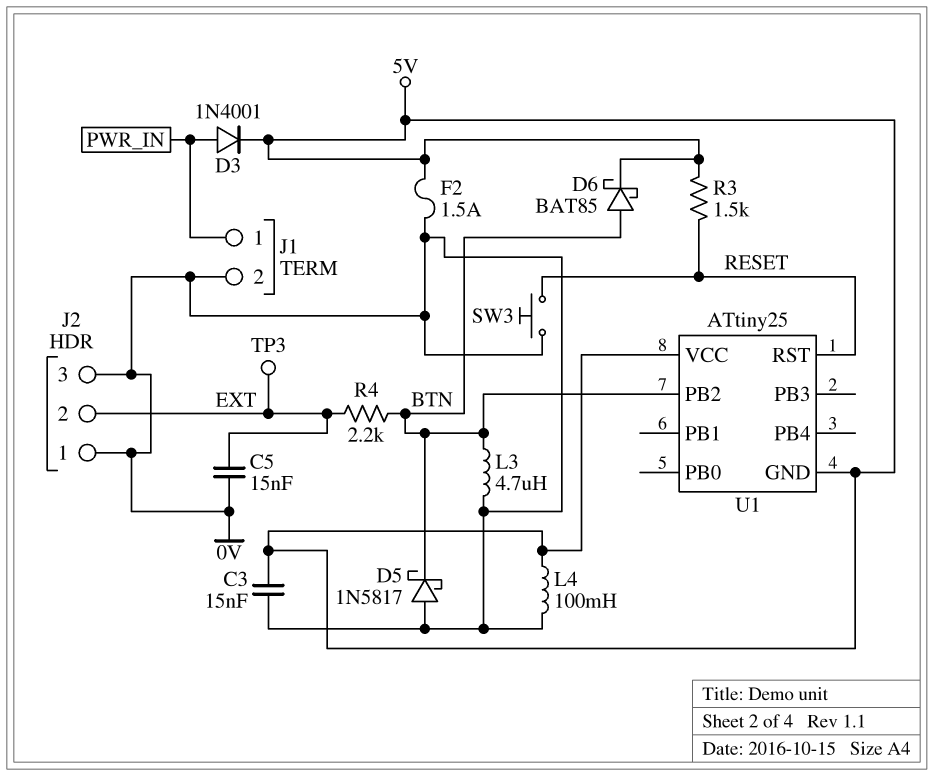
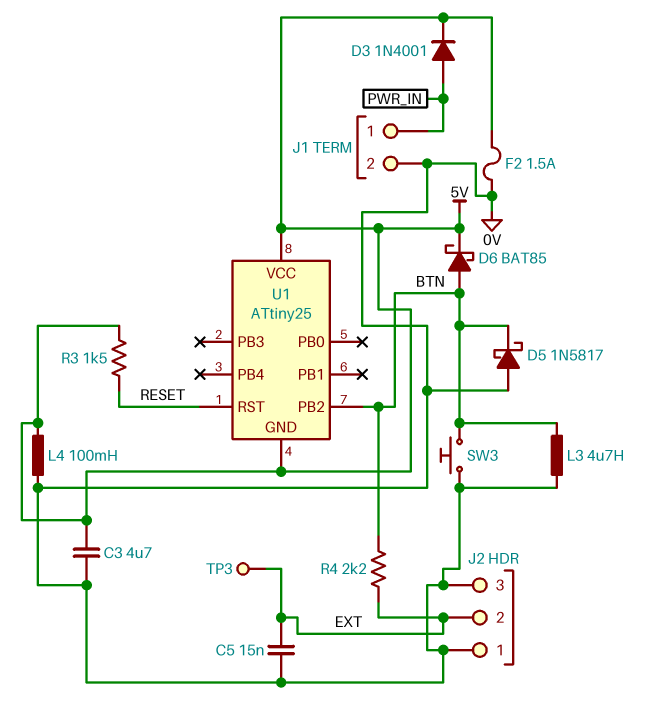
C3: 15nF (0V, 5V) -> 4.7uF (0V, 5V)
SW3: button (0V, RESET) -> button (0V, BTN)

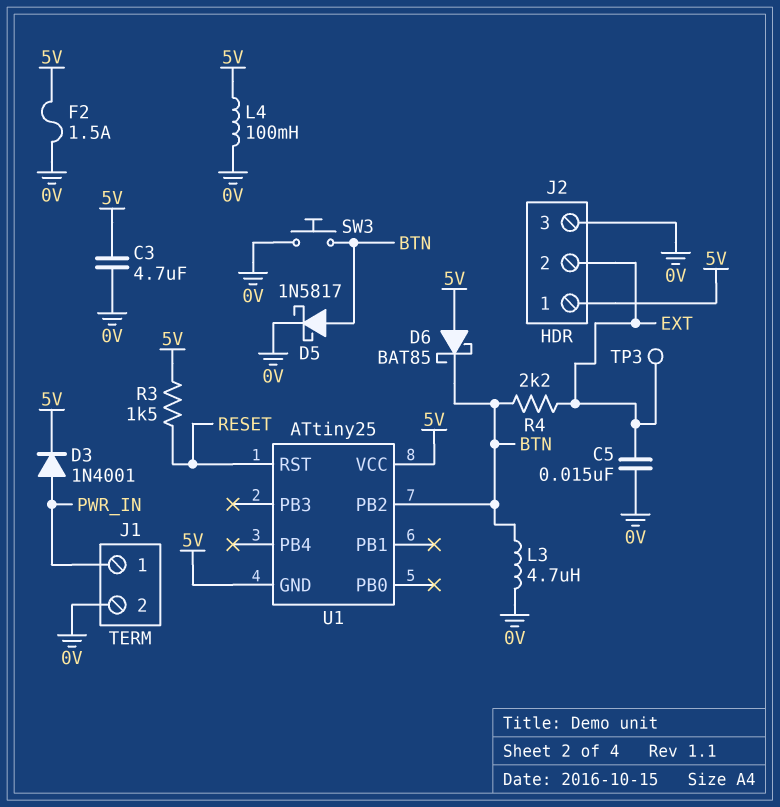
D5: schottky 1N5817 (A 0V, K BTN) -> schottky 1N5817 (A BTN, K 0V)
D6: schottky BAT85 (A BTN, K 5V) -> schottky BAT85 (A 5V, K BTN)
J2 pin 1: 0V -> 5V

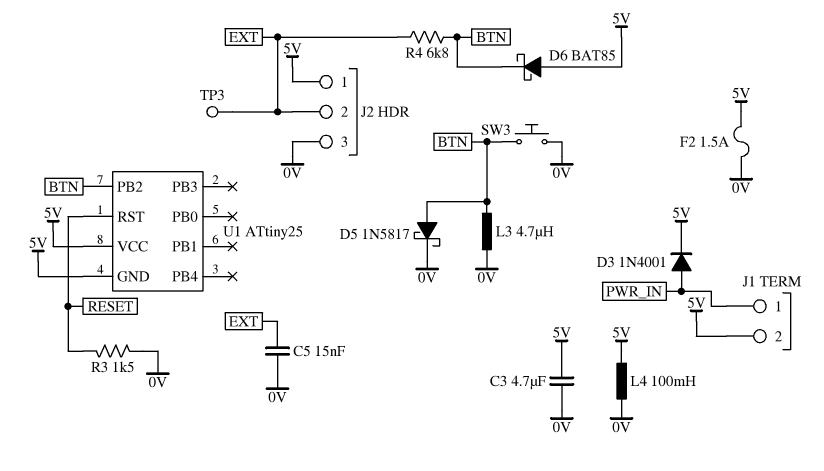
J1 pin 2: 0V -> 5V
R3: 1.5k (5V, RESET) -> 1.5k (0V, RESET)
R4: 2.2k (BTN, EXT) -> 6.8k (BTN, EXT)

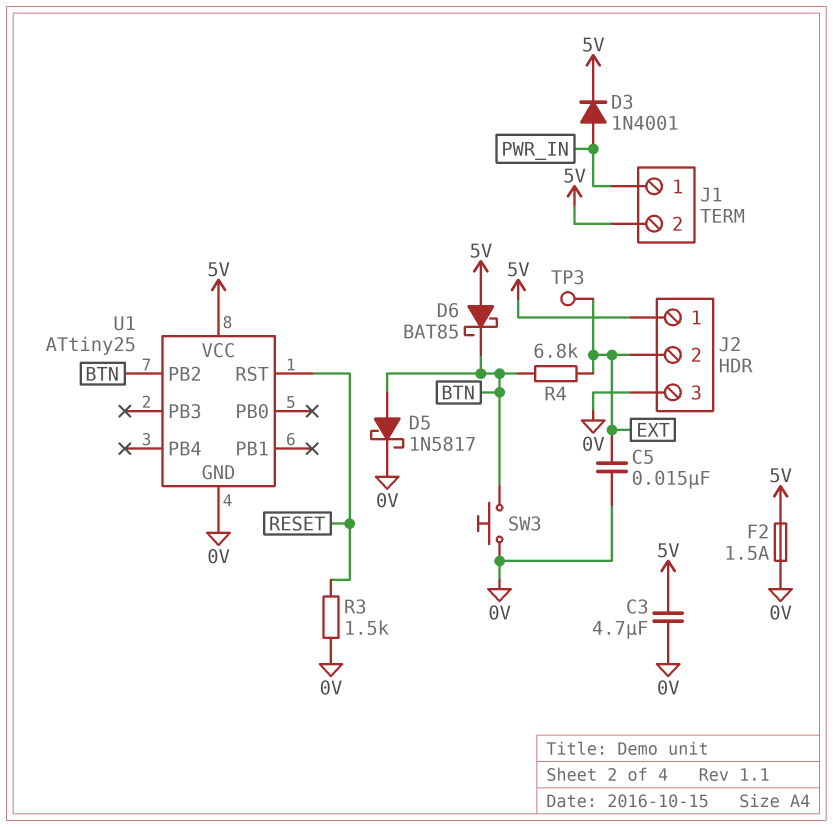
L3: 4.7uH (0V, BTN) -> none
L4: 100mH (0V, 5V) -> none
U1 pin GND: 5V -> 0V

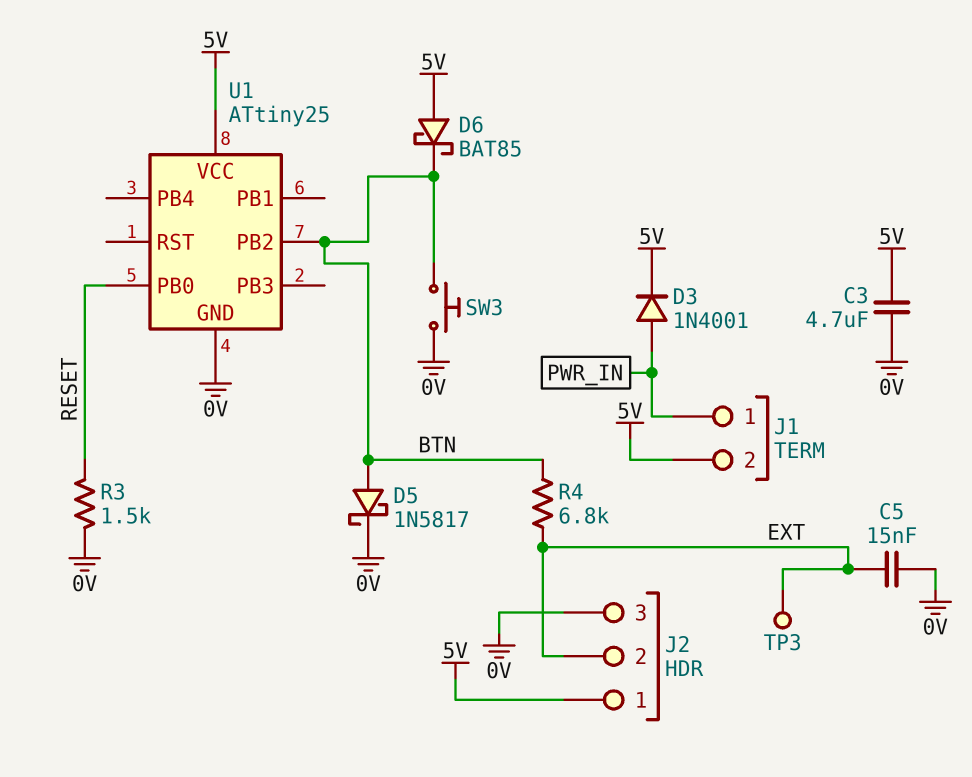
F2: 1.5A (0V, 5V) -> none
U1 pin PB0: none -> RESET
U1 pin RST: RESET -> none

